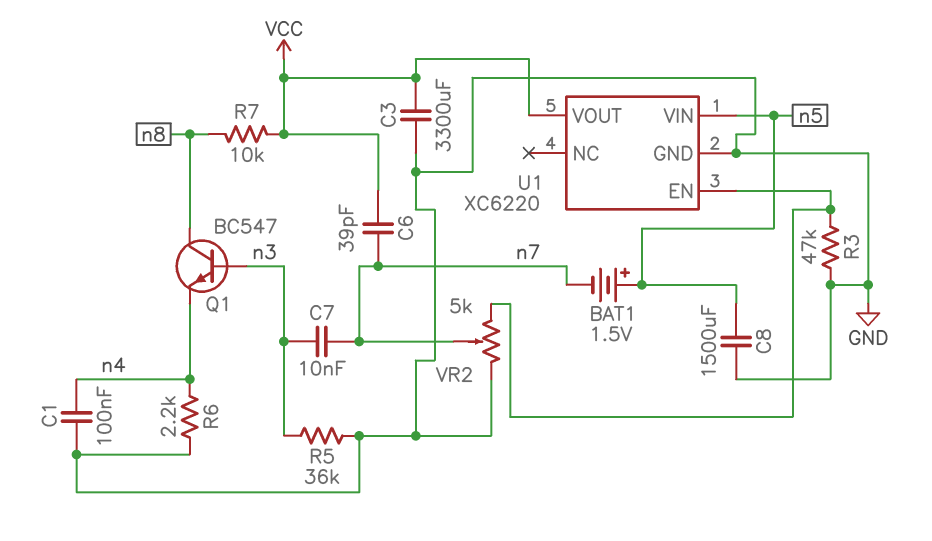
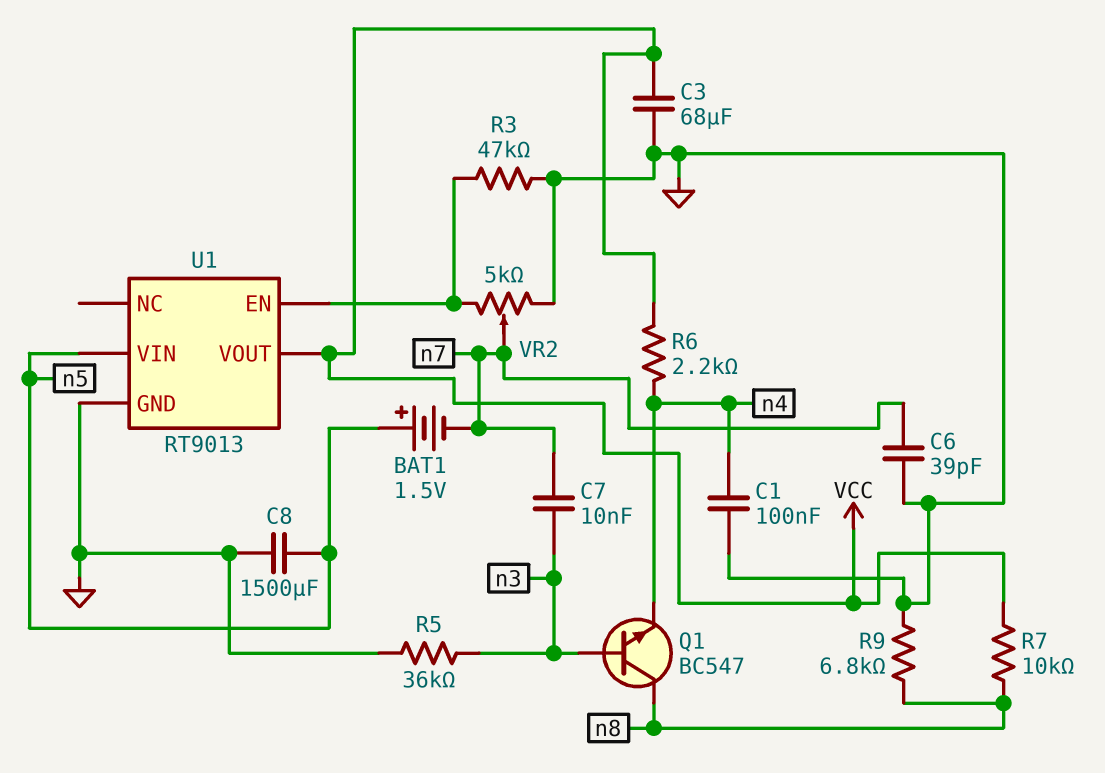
C3: 3300uF (GND, VCC) -> 68uF (GND, VCC)
C6: 39pF (VCC, n7) -> 39pF (GND, n7)
R6: 2.2k (GND, n4) -> 2.2k (VCC, n4)
R9: none -> 6.8k (GND, n8)
U1: XC6220 -> RT9013

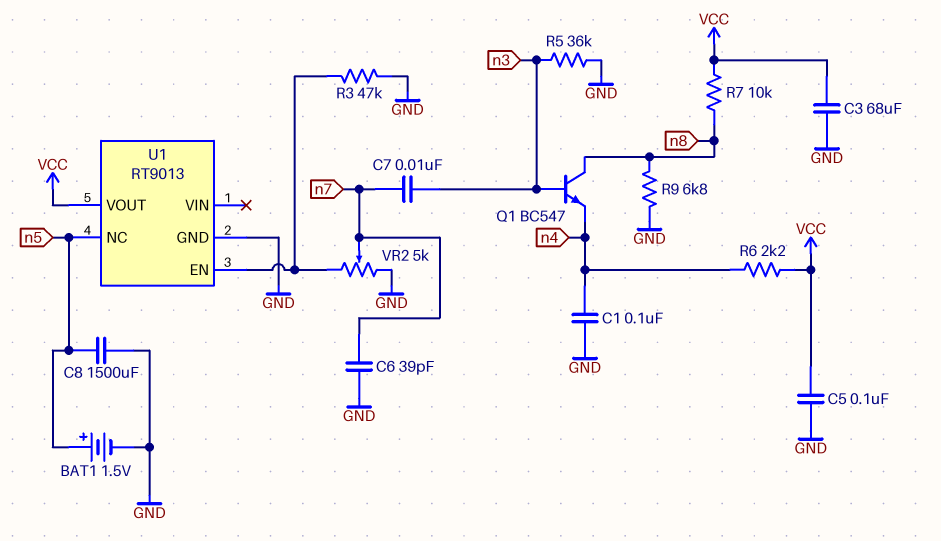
BAT1: 1.5V (plus n5, minus n7) -> 1.5V (plus n5, minus GND)
C5: none -> 100nF (GND, VCC)
U1 pin NC: none -> n5
U1 pin VIN: n5 -> none

